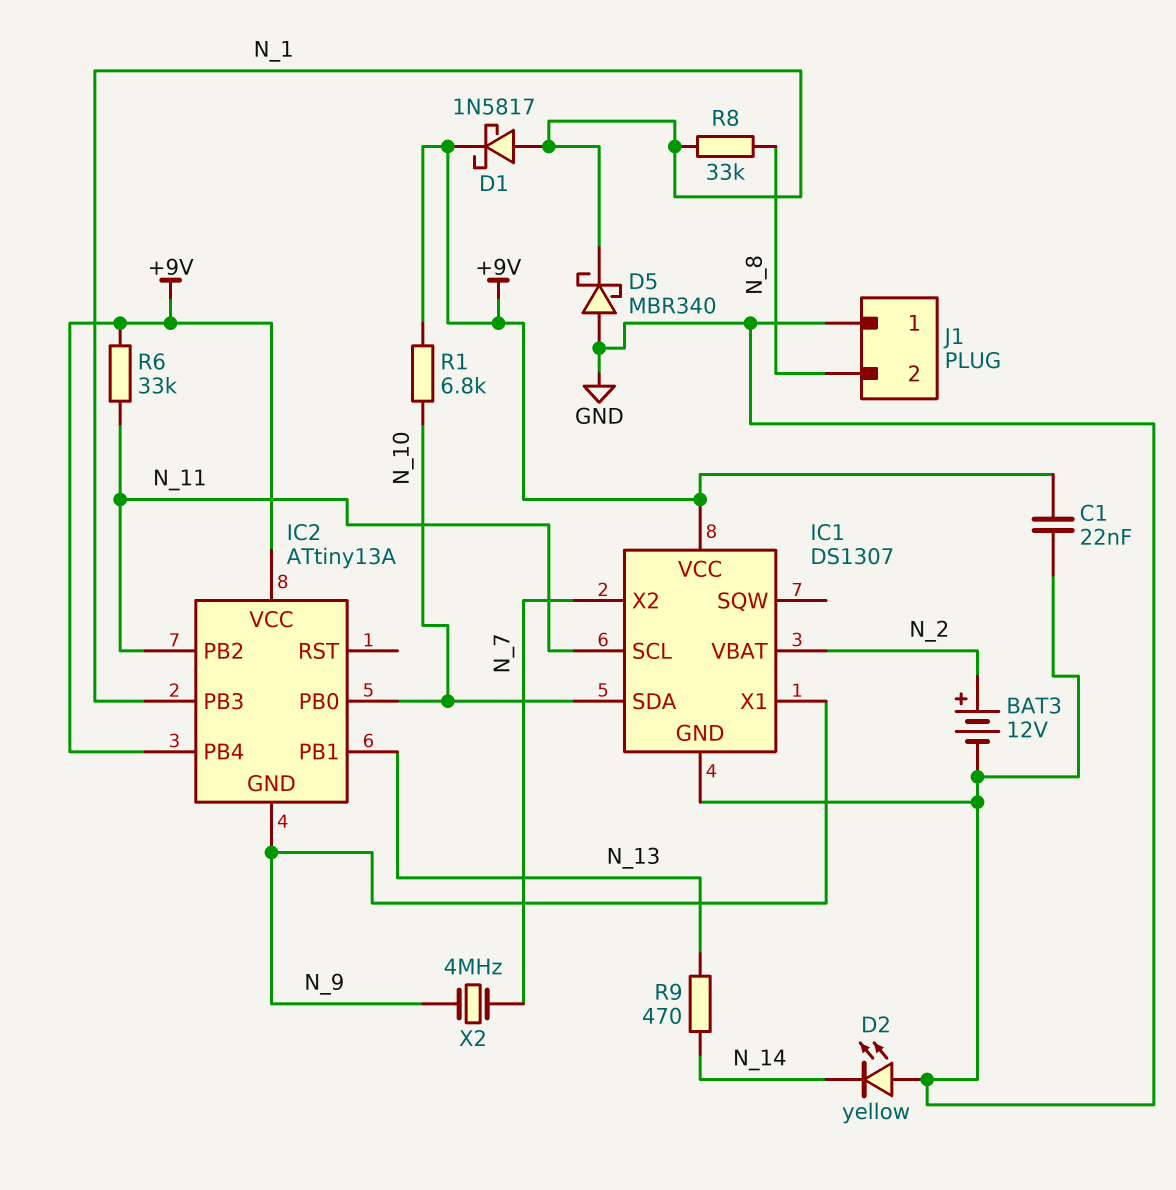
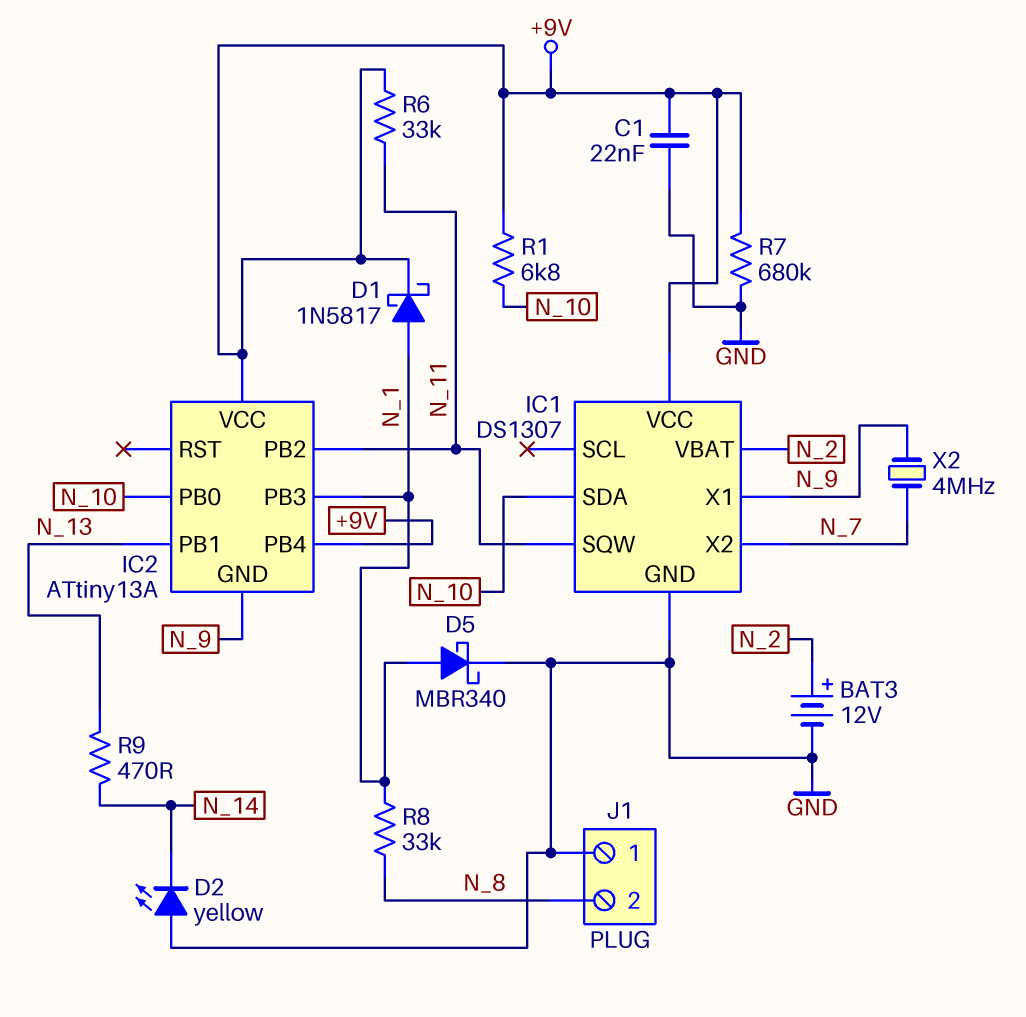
D5: schottky MBR340 (A GND, K N_1) -> schottky MBR340 (A N_1, K GND)
IC1 pin SCL: N_11 -> none
IC1 pin SQW: none -> N_11
R7: none -> 680k (+9V, GND)

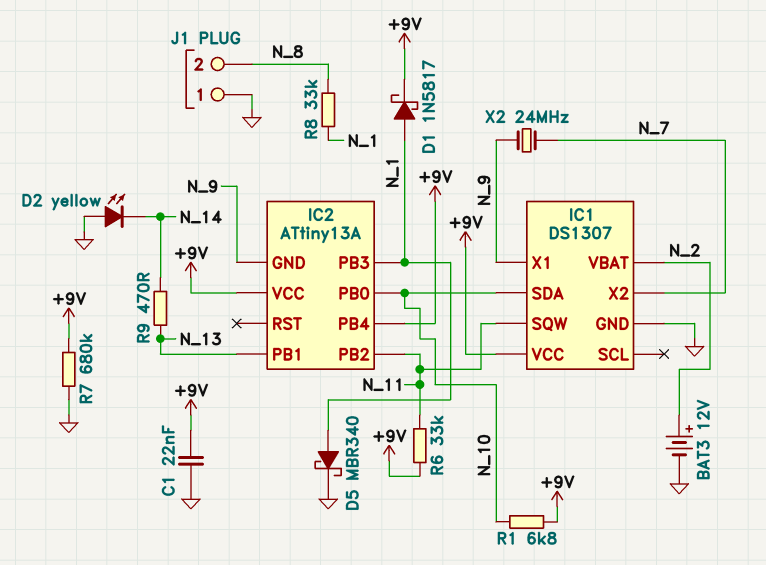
X2: 4MHz (N_7, N_9) -> 24MHz (N_7, N_9)

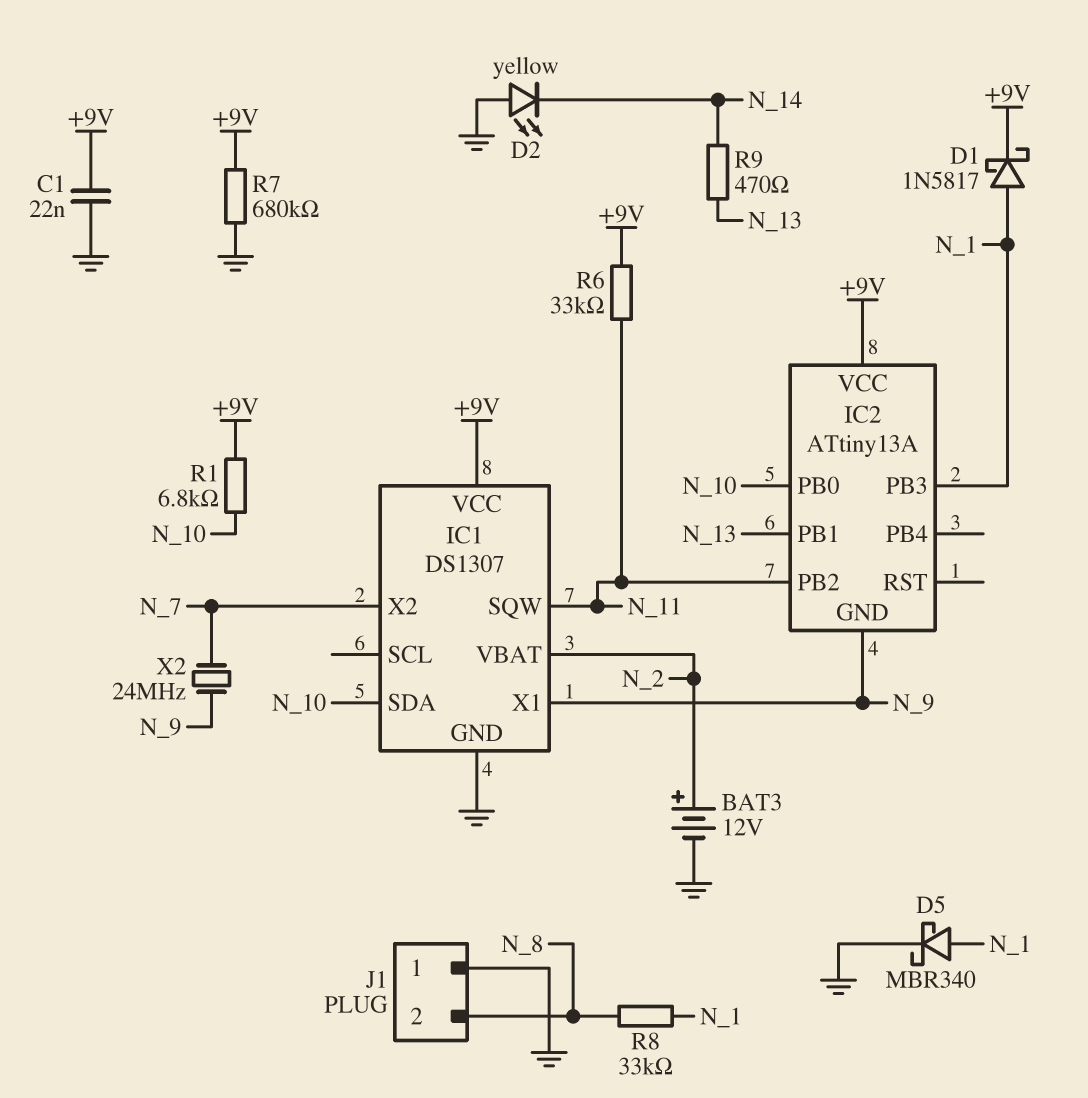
IC2 pin PB4: +9V -> none

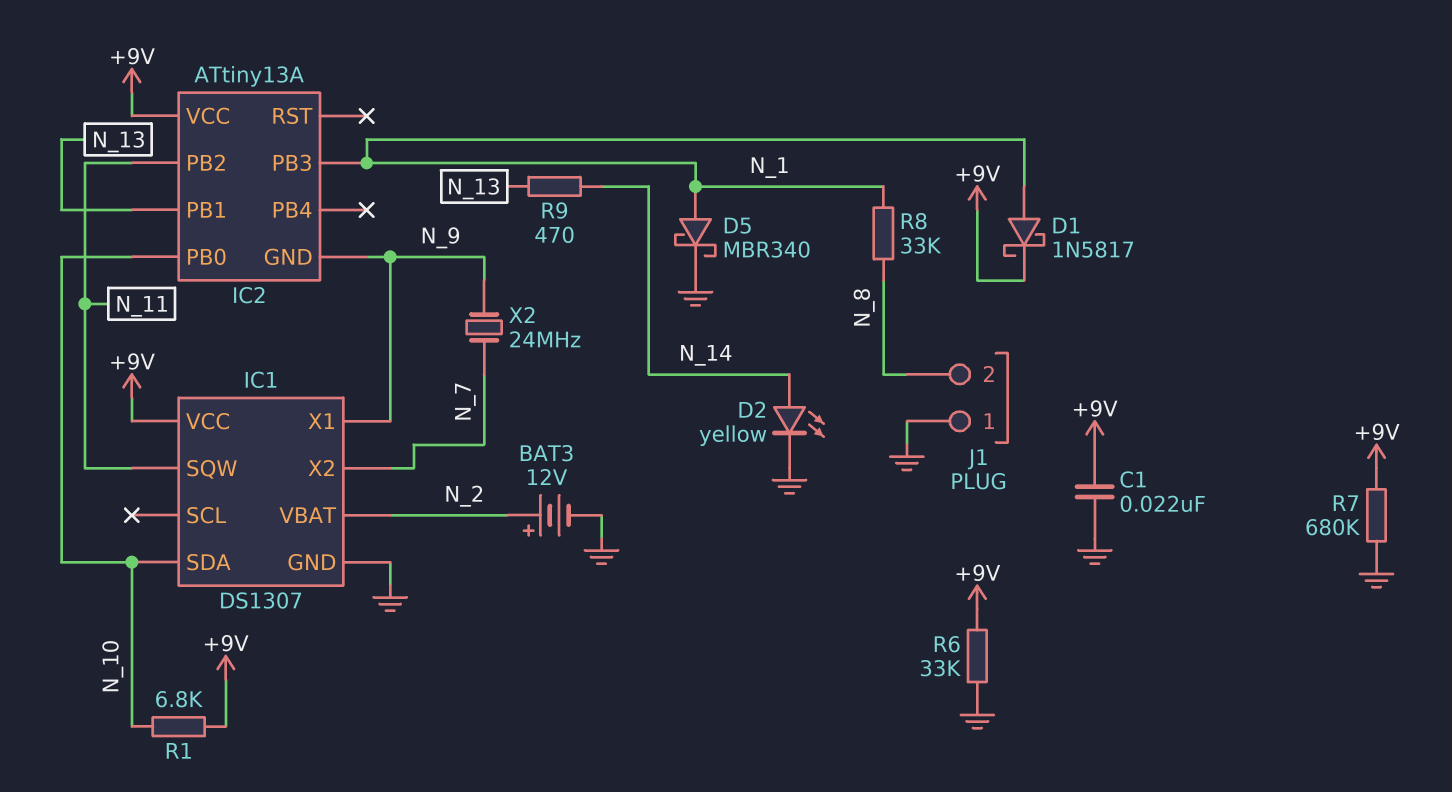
D2: LED yellow (A GND, K N_14) -> LED yellow (A N_14, K GND)
R6: 33k (+9V, N_11) -> 33k (+9V, GND)

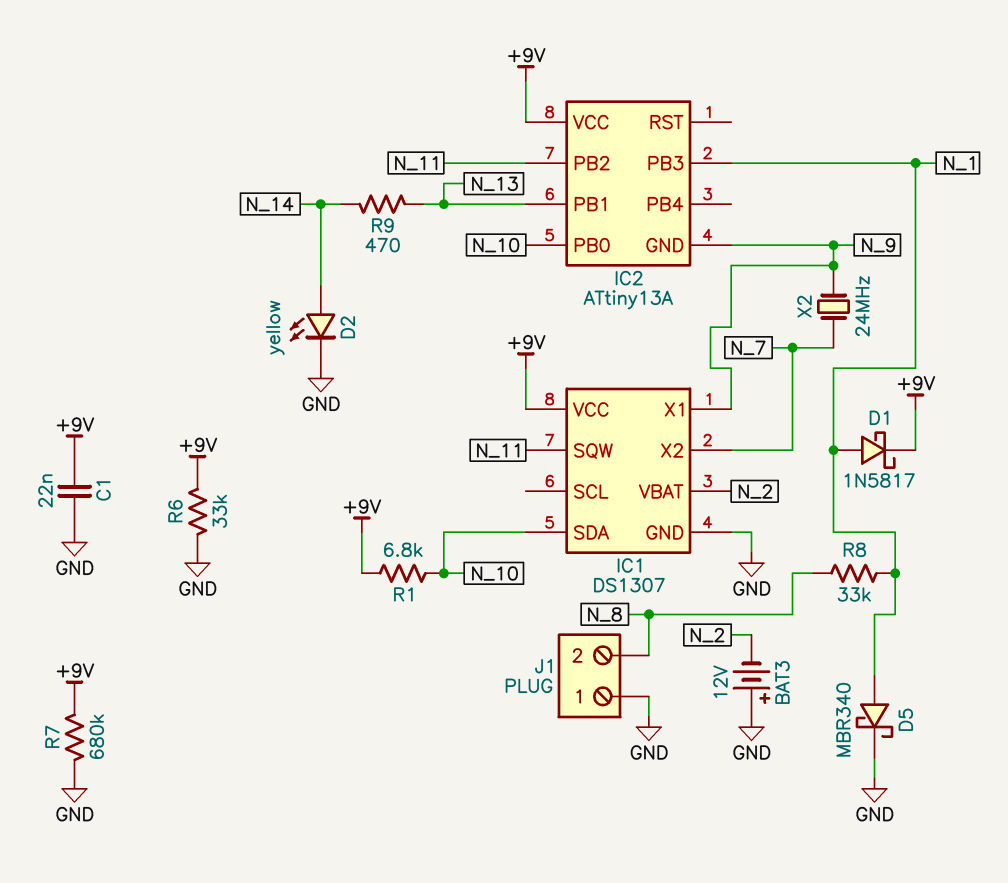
BAT3: 12V (plus N_2, minus GND) -> 12V (plus GND, minus N_2)

